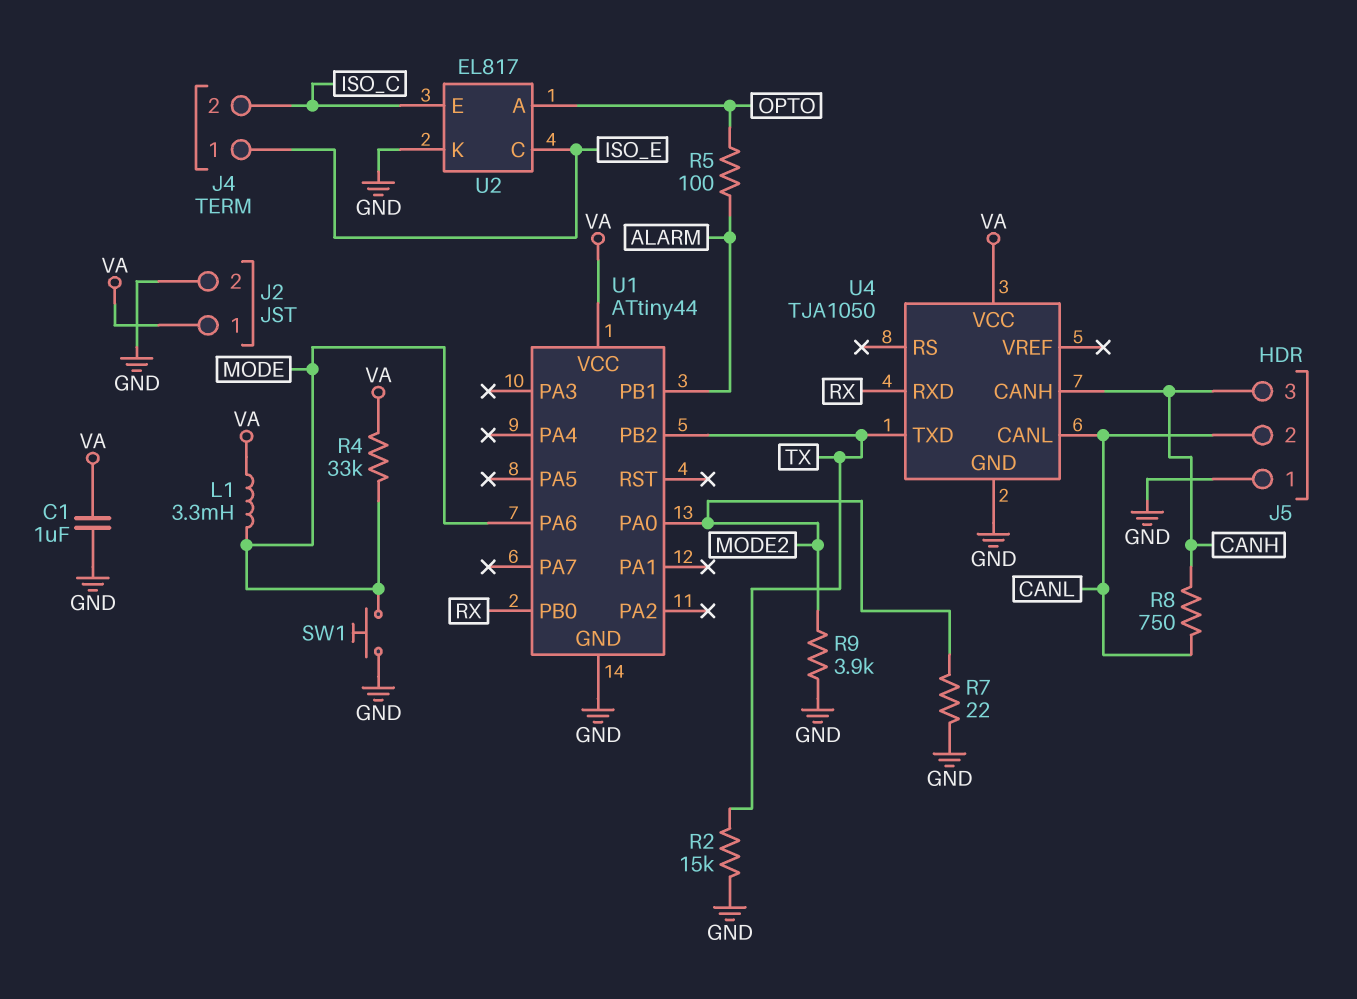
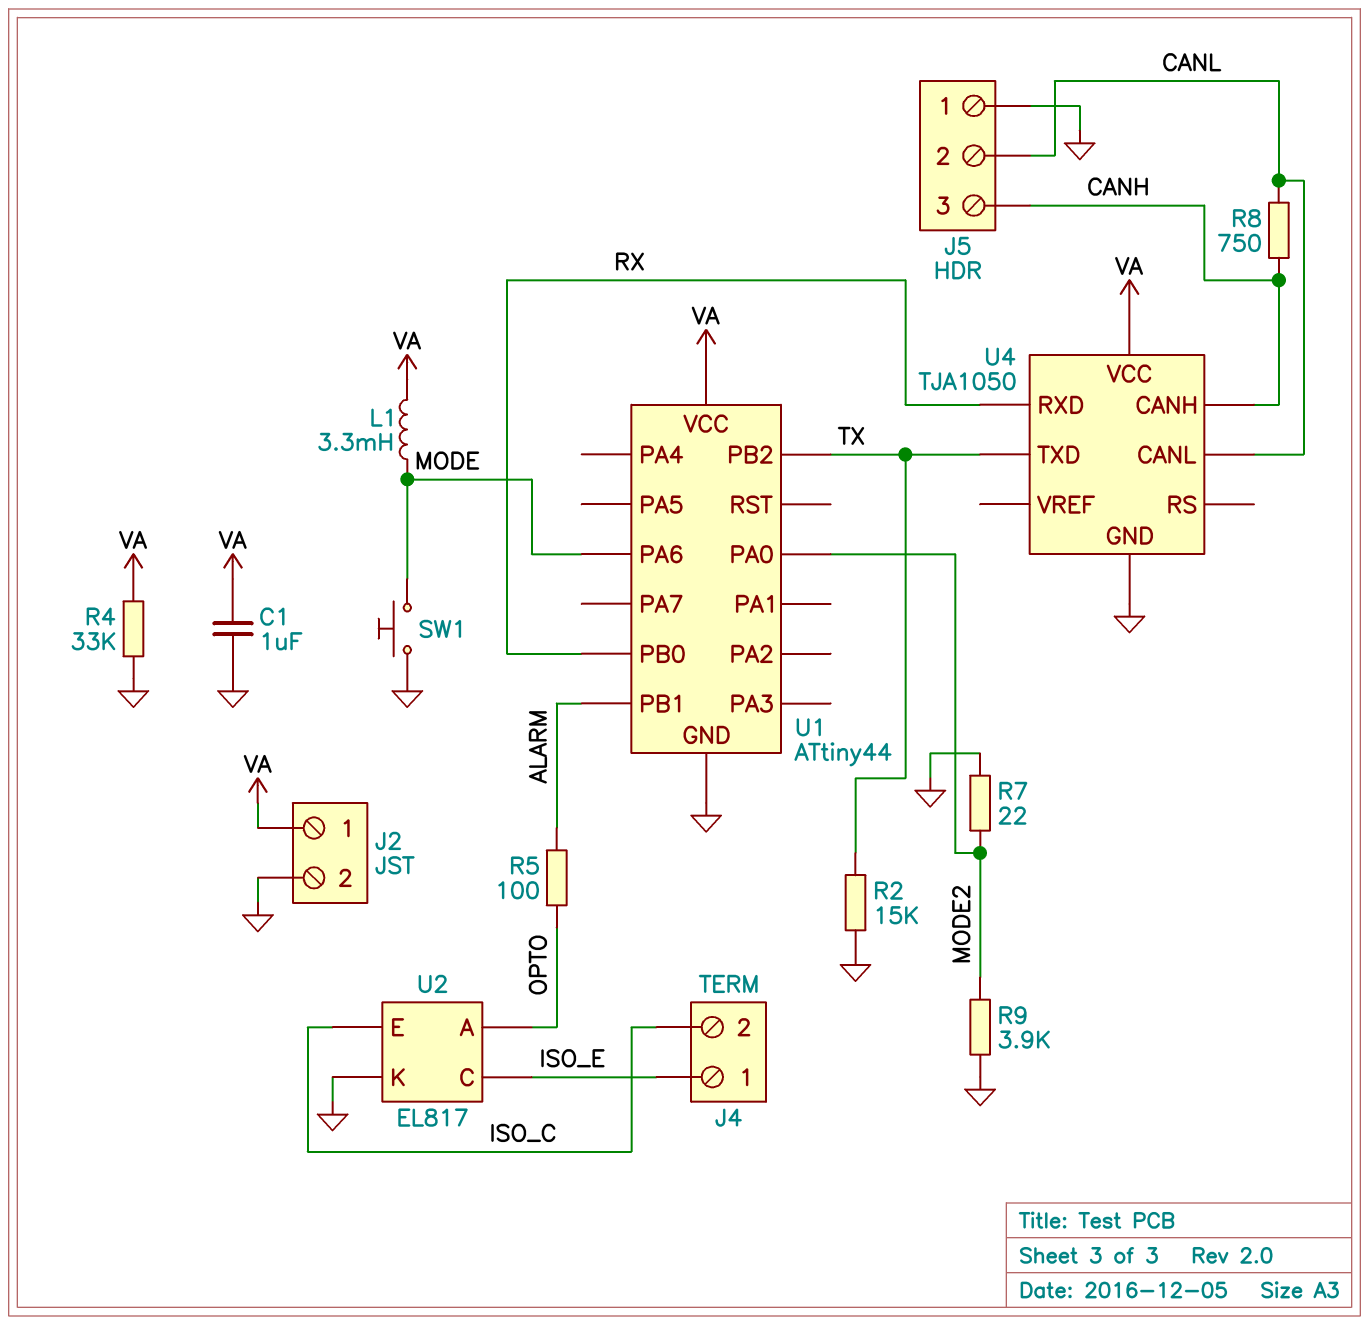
R4: 33k (MODE, VA) -> 33k (GND, VA)

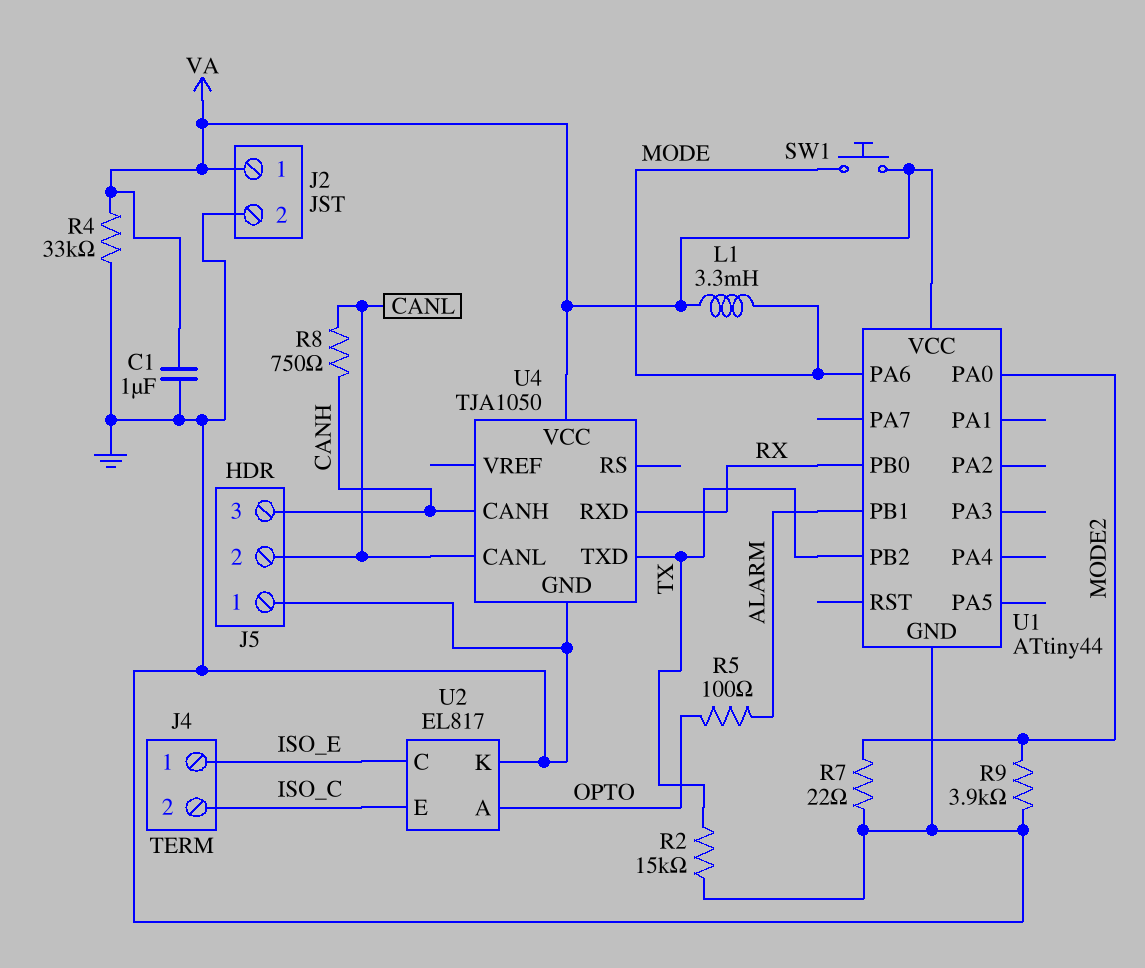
SW1: button (GND, MODE) -> button (MODE, VA)

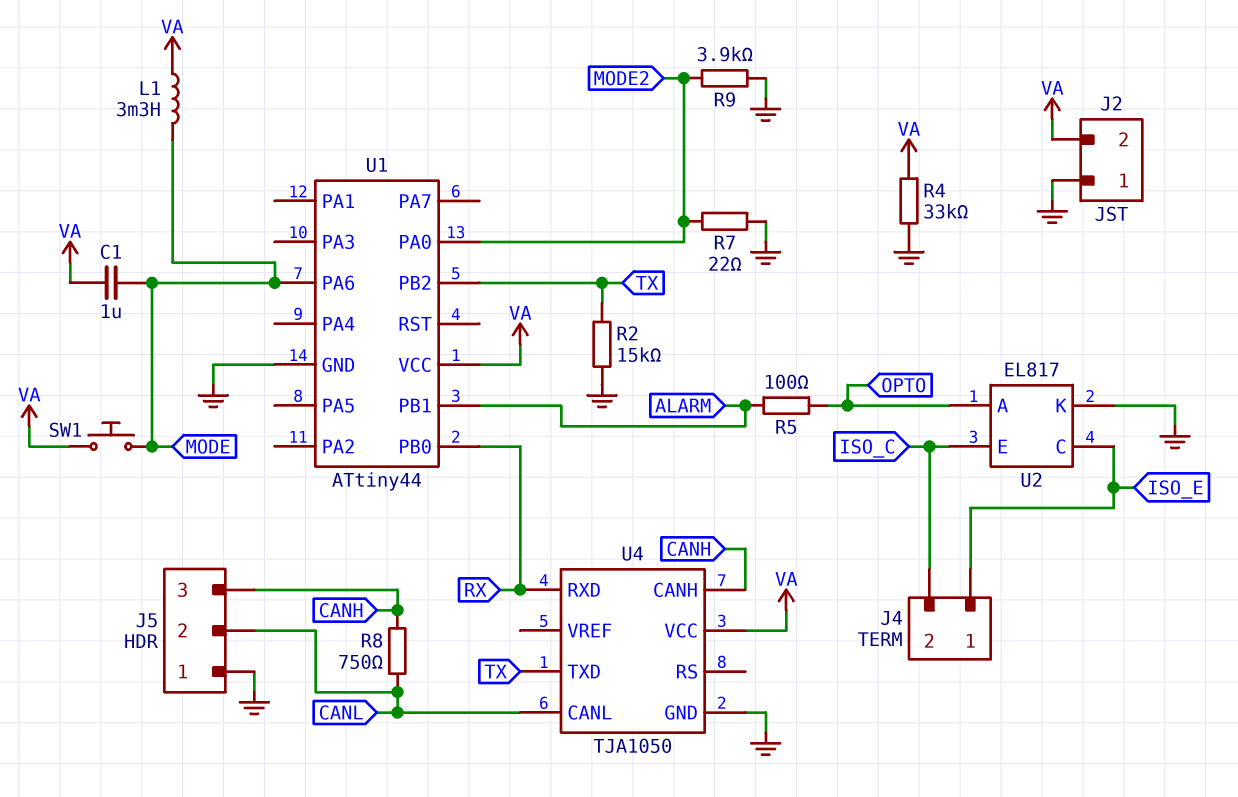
C1: 1uF (GND, VA) -> 1uF (MODE, VA)
J2 pin 1: VA -> GND
J2 pin 2: GND -> VA

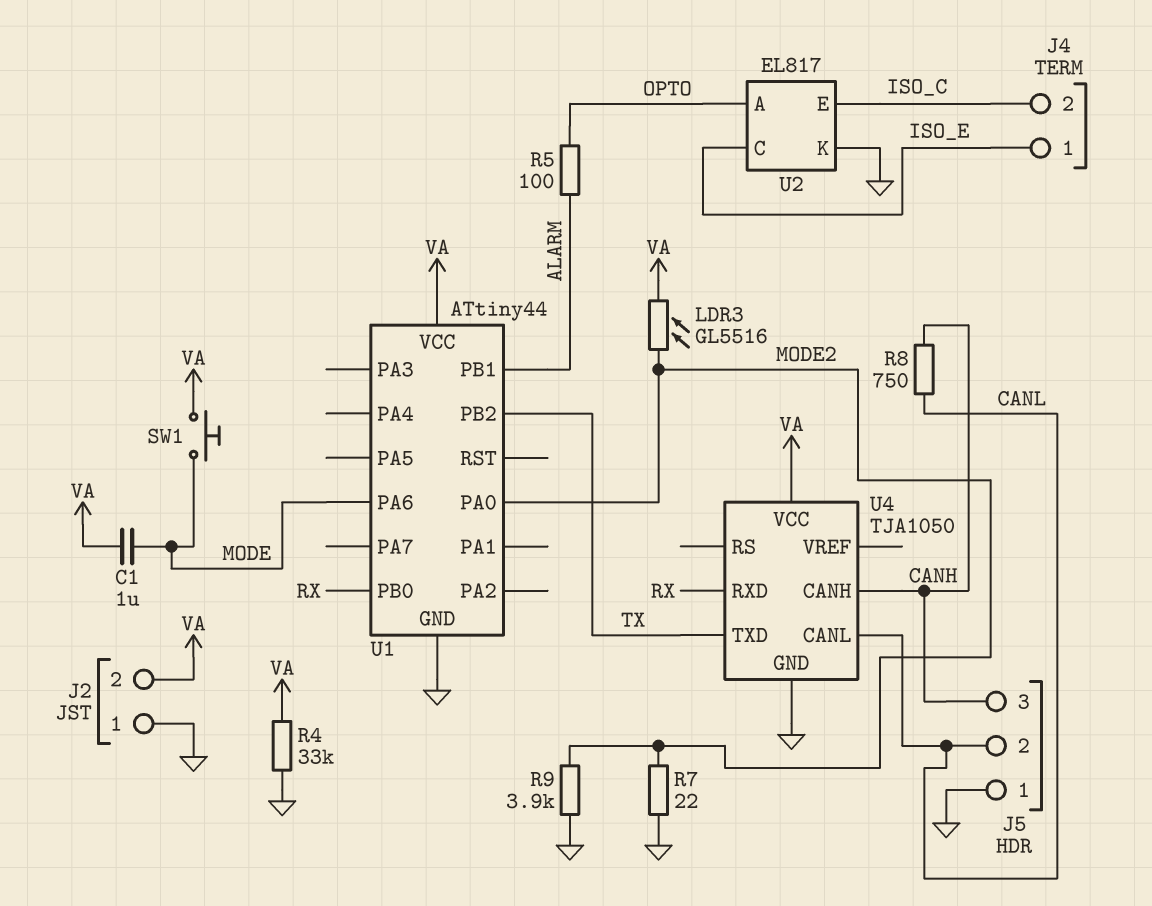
L1: 3.3mH (MODE, VA) -> none
LDR3: none -> GL5516 (MODE2, VA)
R2: 15k (GND, TX) -> none

